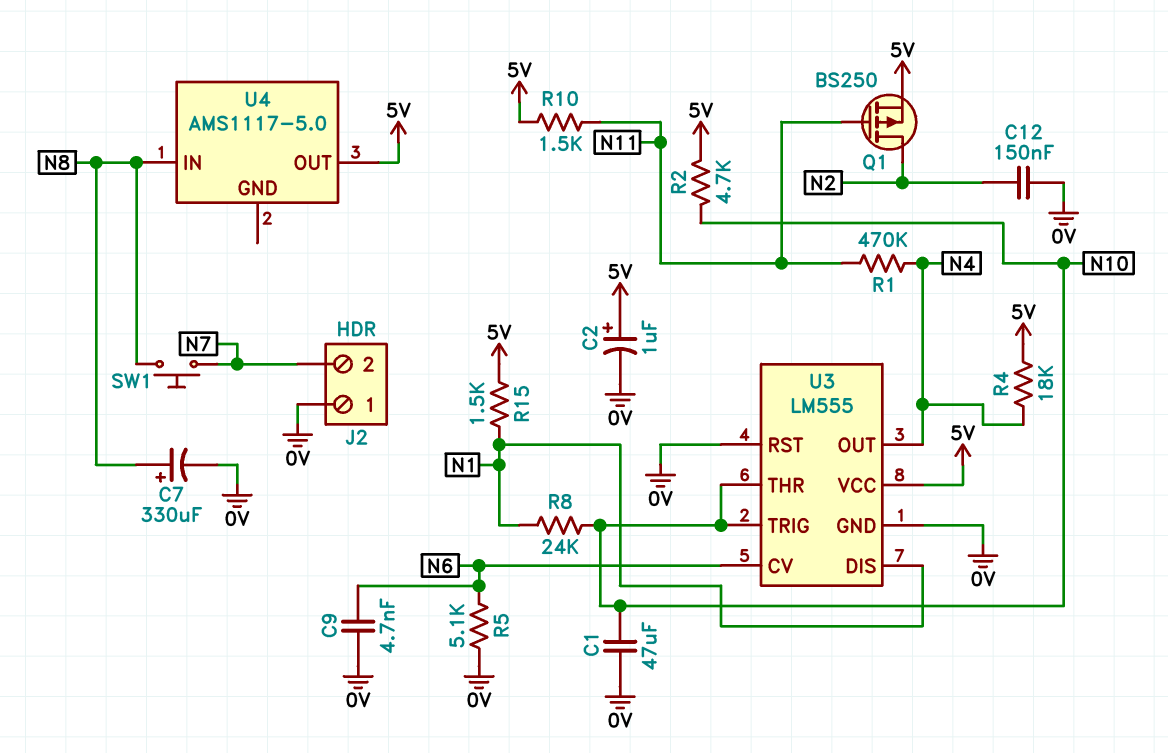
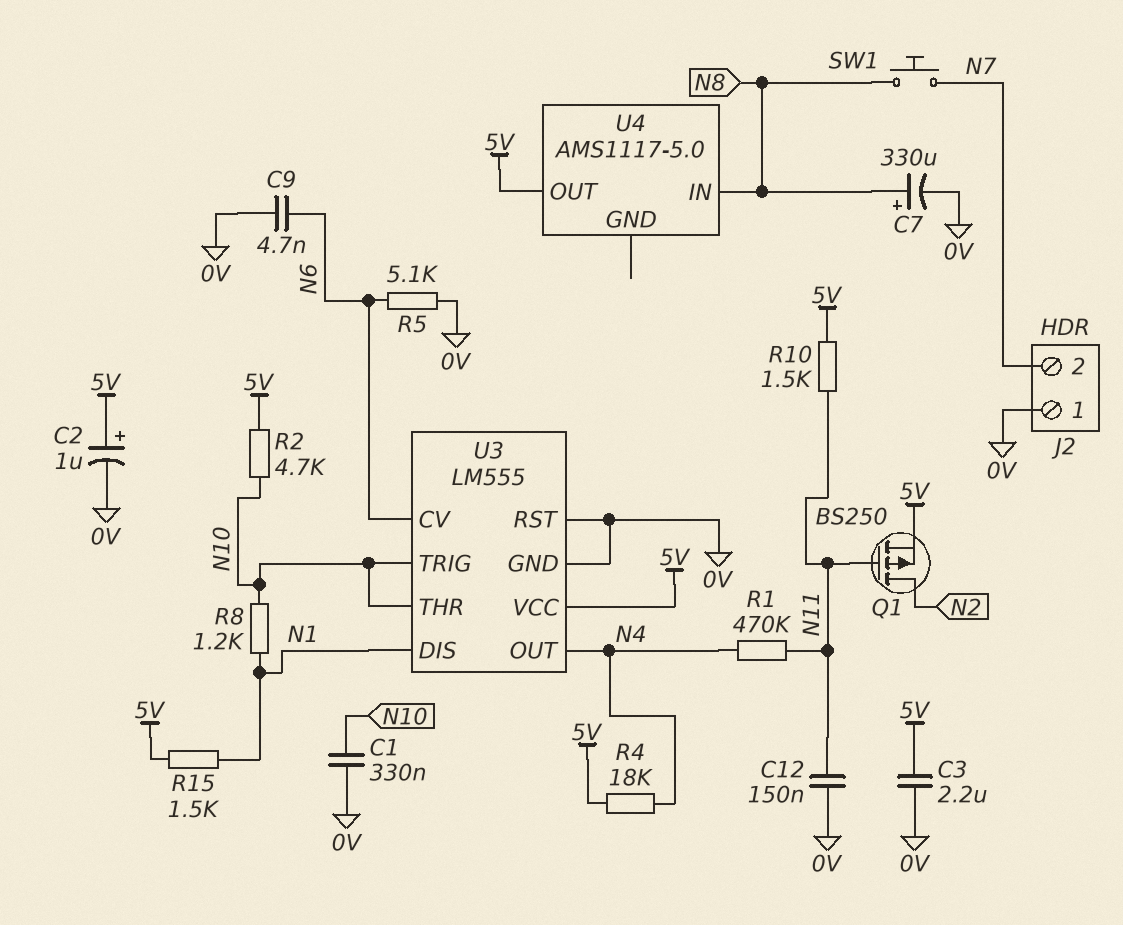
C1: 47uF (0V, N10) -> 330nF (0V, N10)
C3: none -> 2.2uF (0V, 5V)
C12: 150nF (0V, N2) -> 150nF (0V, N11)
R8: 24k (N1, N10) -> 1.2k (N1, N10)

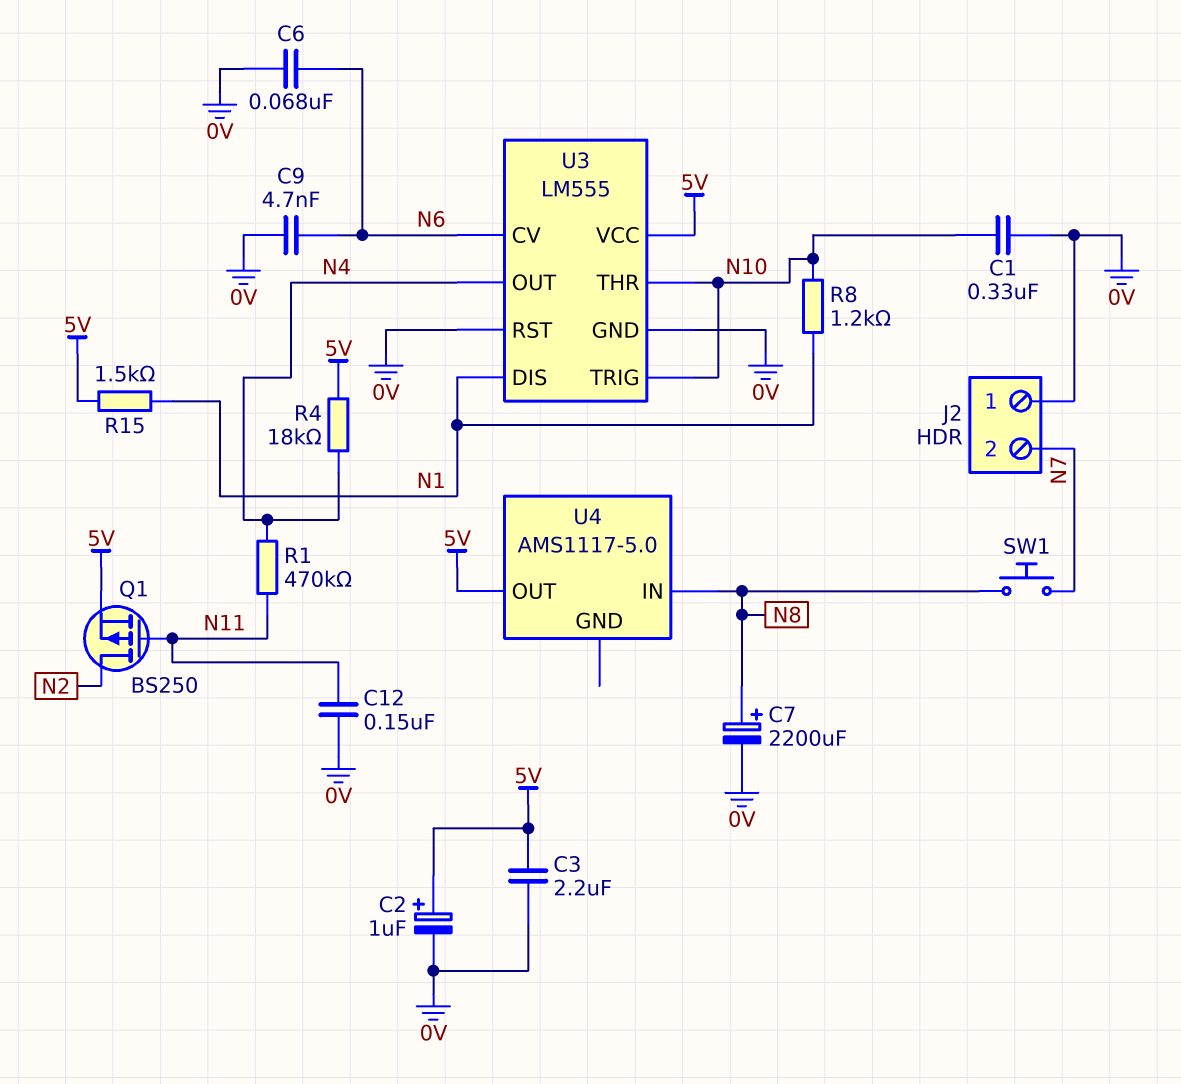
C6: none -> 68nF (0V, N6)
C7: 330uF (plus N8, minus 0V) -> 2200uF (plus N8, minus 0V)
R2: 4.7k (5V, N10) -> none
R5: 5.1k (0V, N6) -> none
R10: 1.5k (5V, N11) -> none

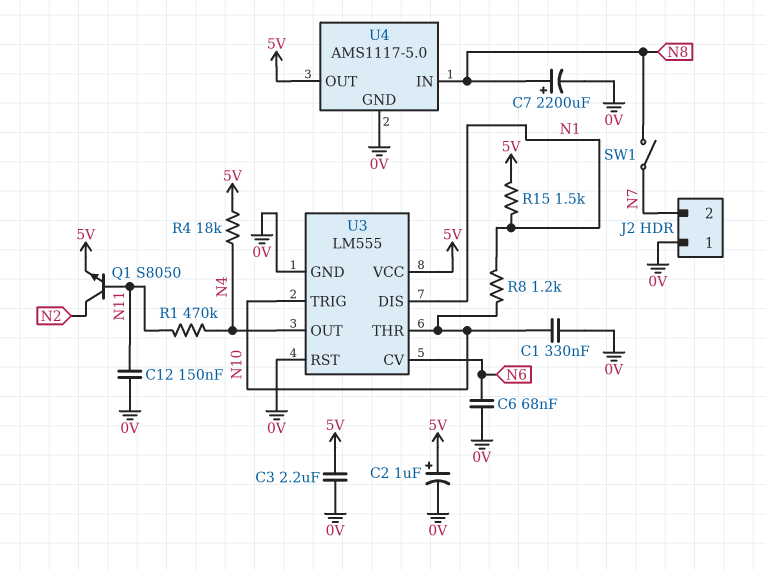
C9: 4.7nF (0V, N6) -> none
Q1: PMOS BS250 (G N11, D N2, S 5V) -> NPN S8050 (B N11, C N2, E 5V)
SW1: button (N7, N8) -> switch (N7, N8)
U4 pin GND: none -> 0V

